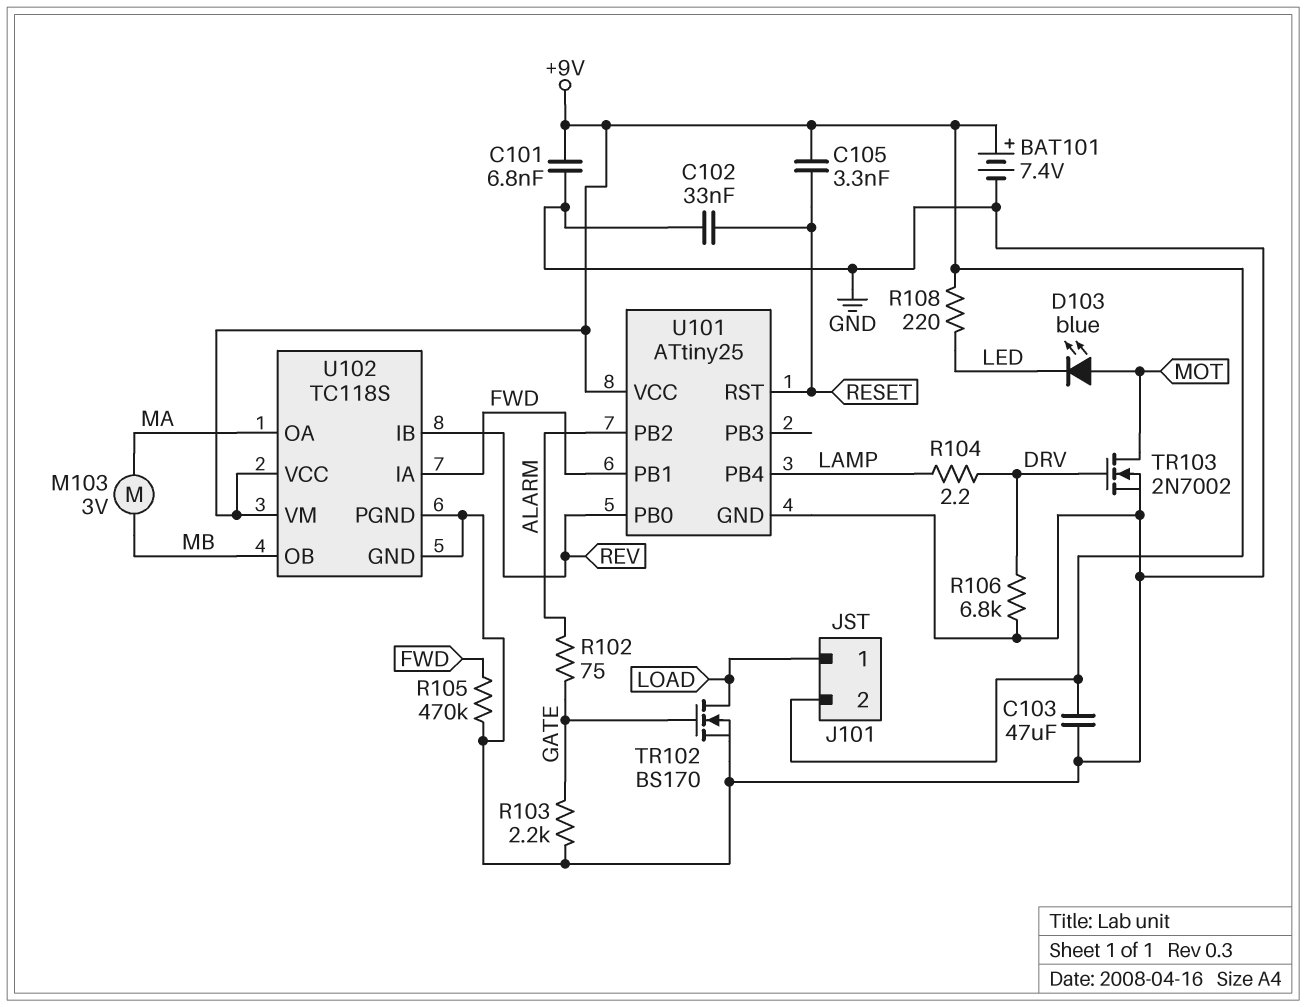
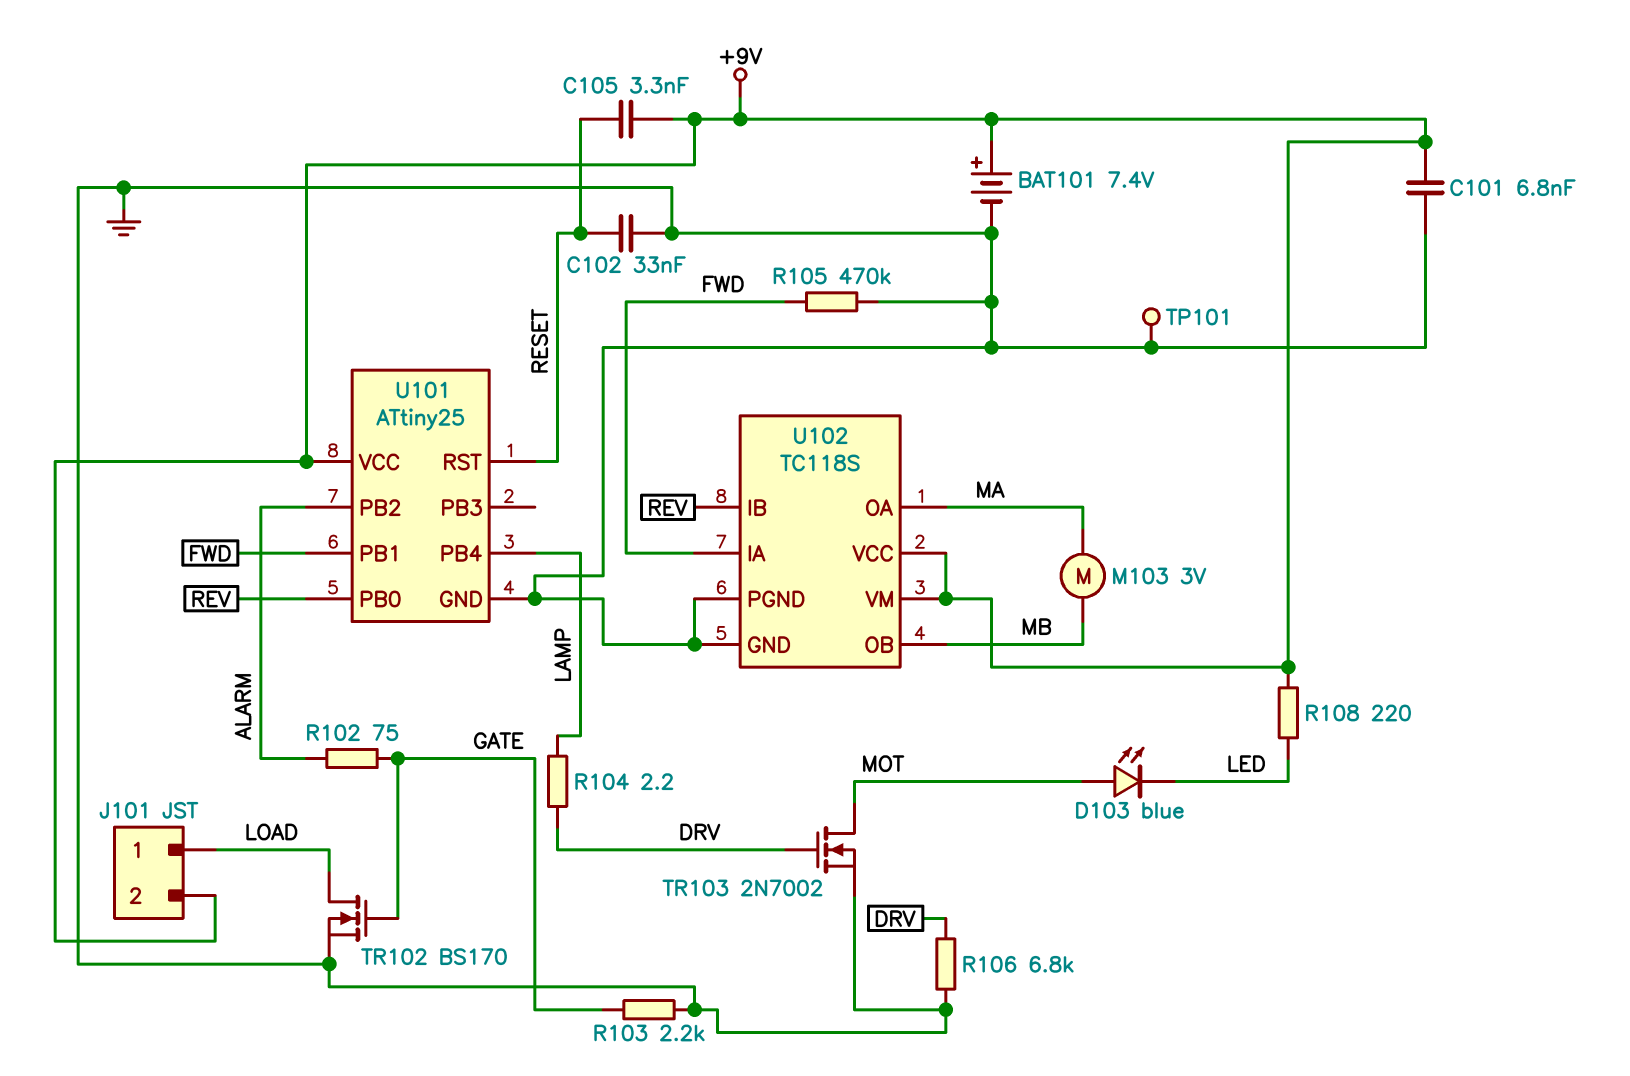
C103: 47uF (+9V, GND) -> none
TP101: none -> test point (GND)

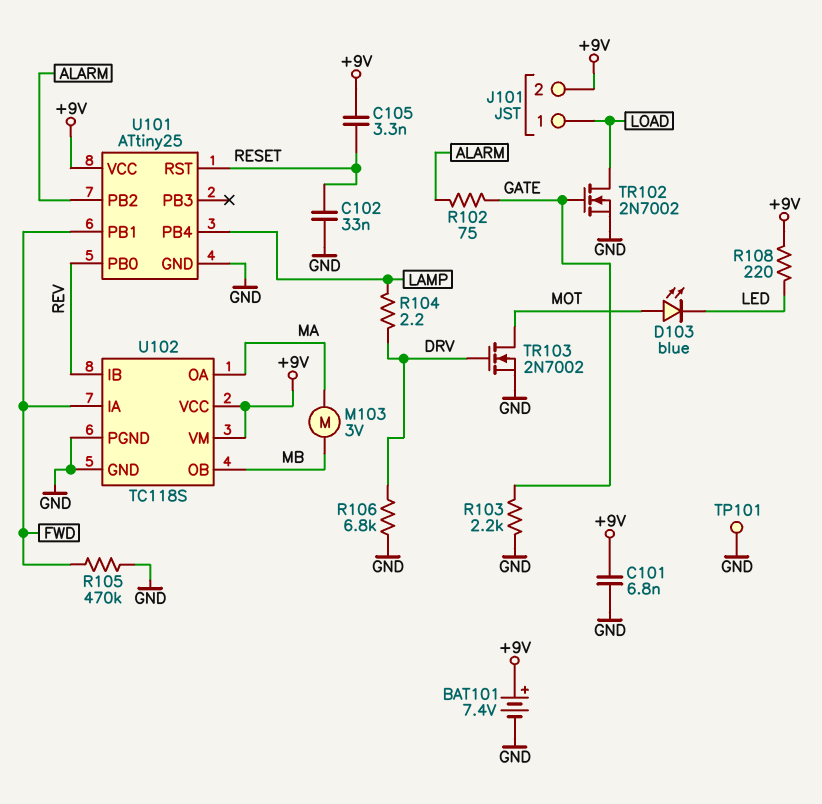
TR102: NMOS BS170 (G GATE, D LOAD, S GND) -> NMOS 2N7002 (G GATE, D LOAD, S GND)

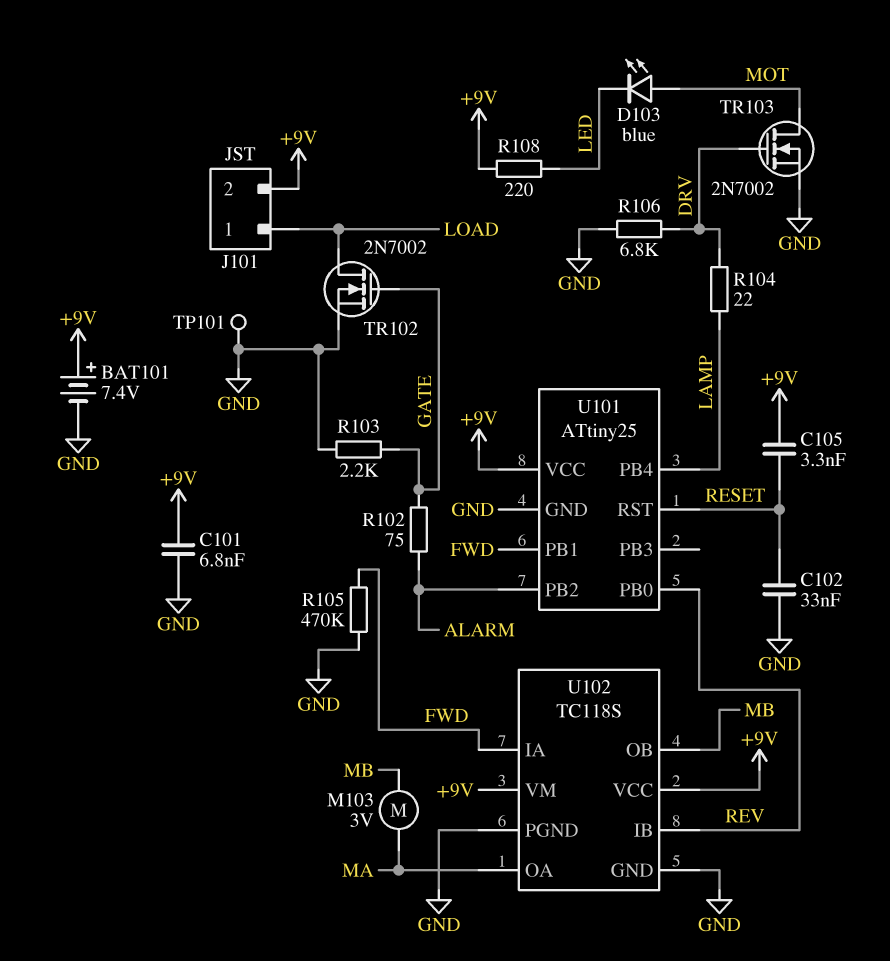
R104: 2.2 (DRV, LAMP) -> 22 (DRV, LAMP)

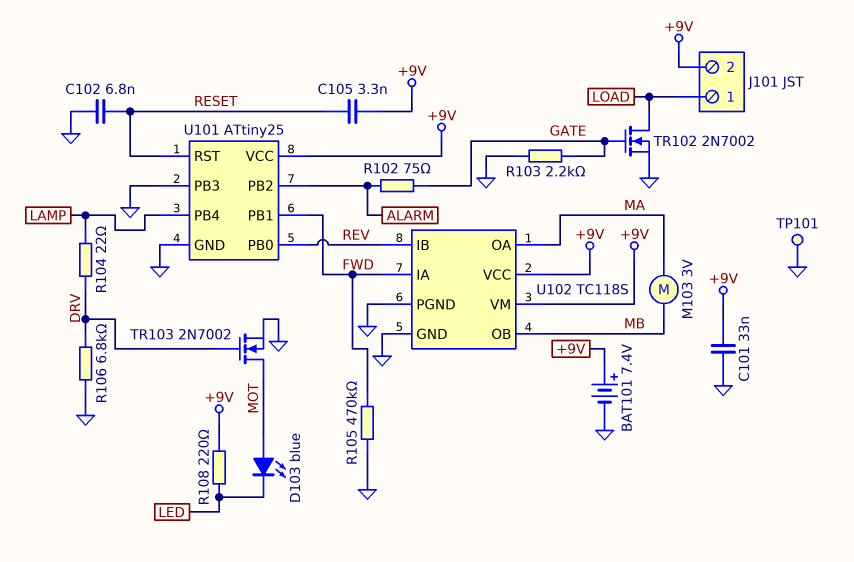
C101: 6.8nF (+9V, GND) -> 33nF (+9V, GND)
C102: 33nF (GND, RESET) -> 6.8nF (GND, RESET)
U101 pin PB3: none -> GND

